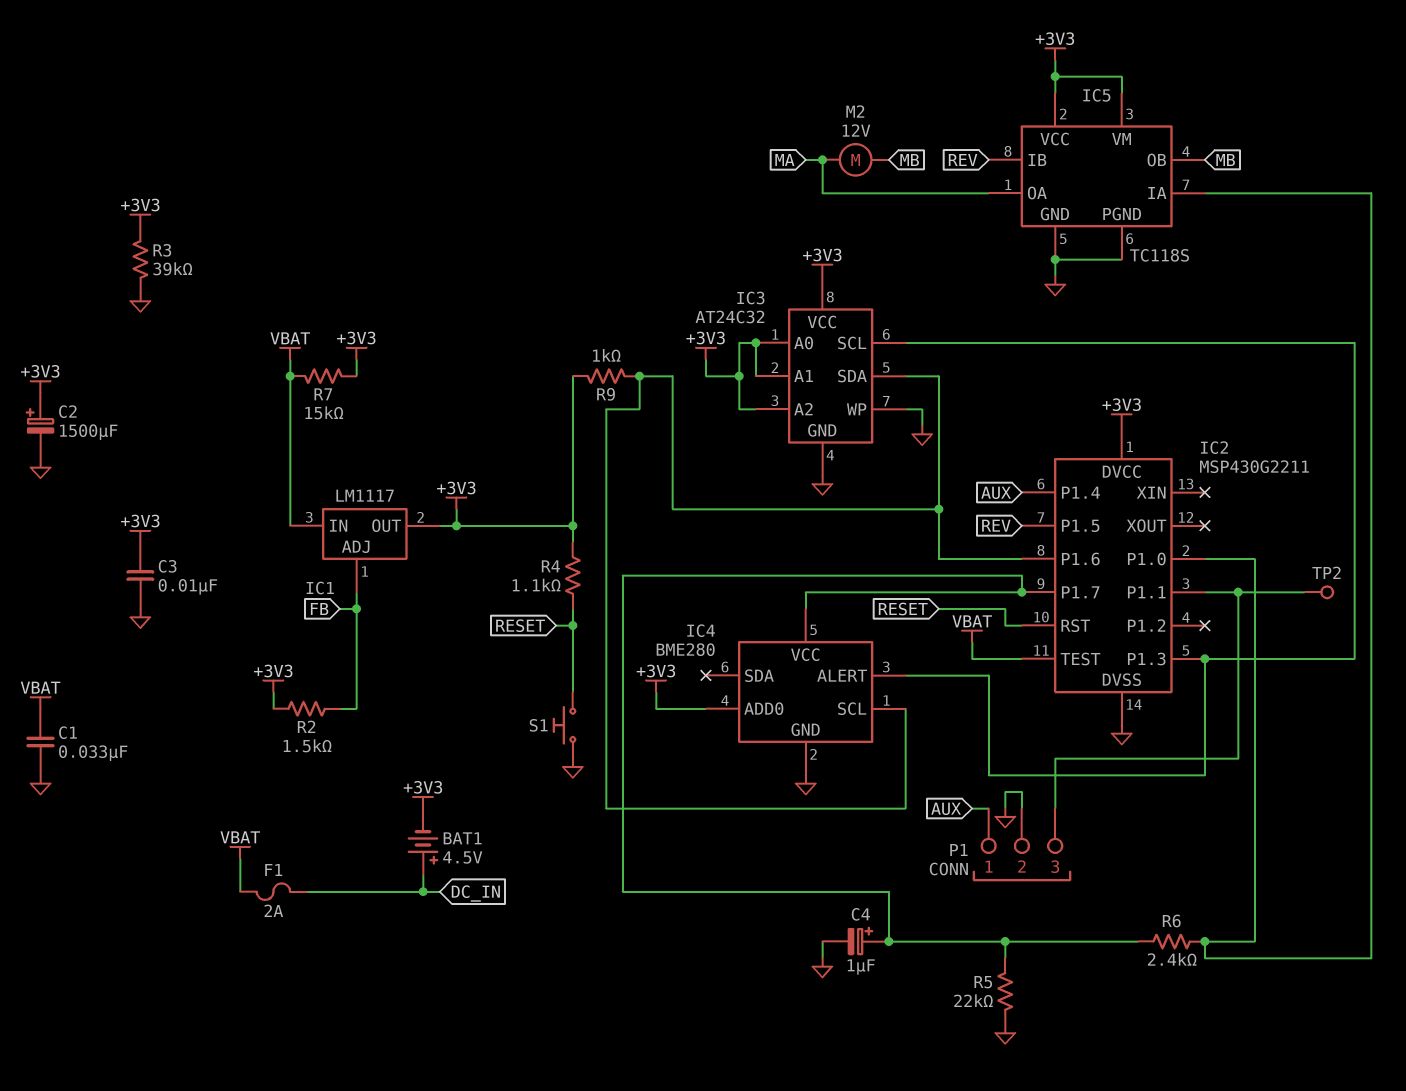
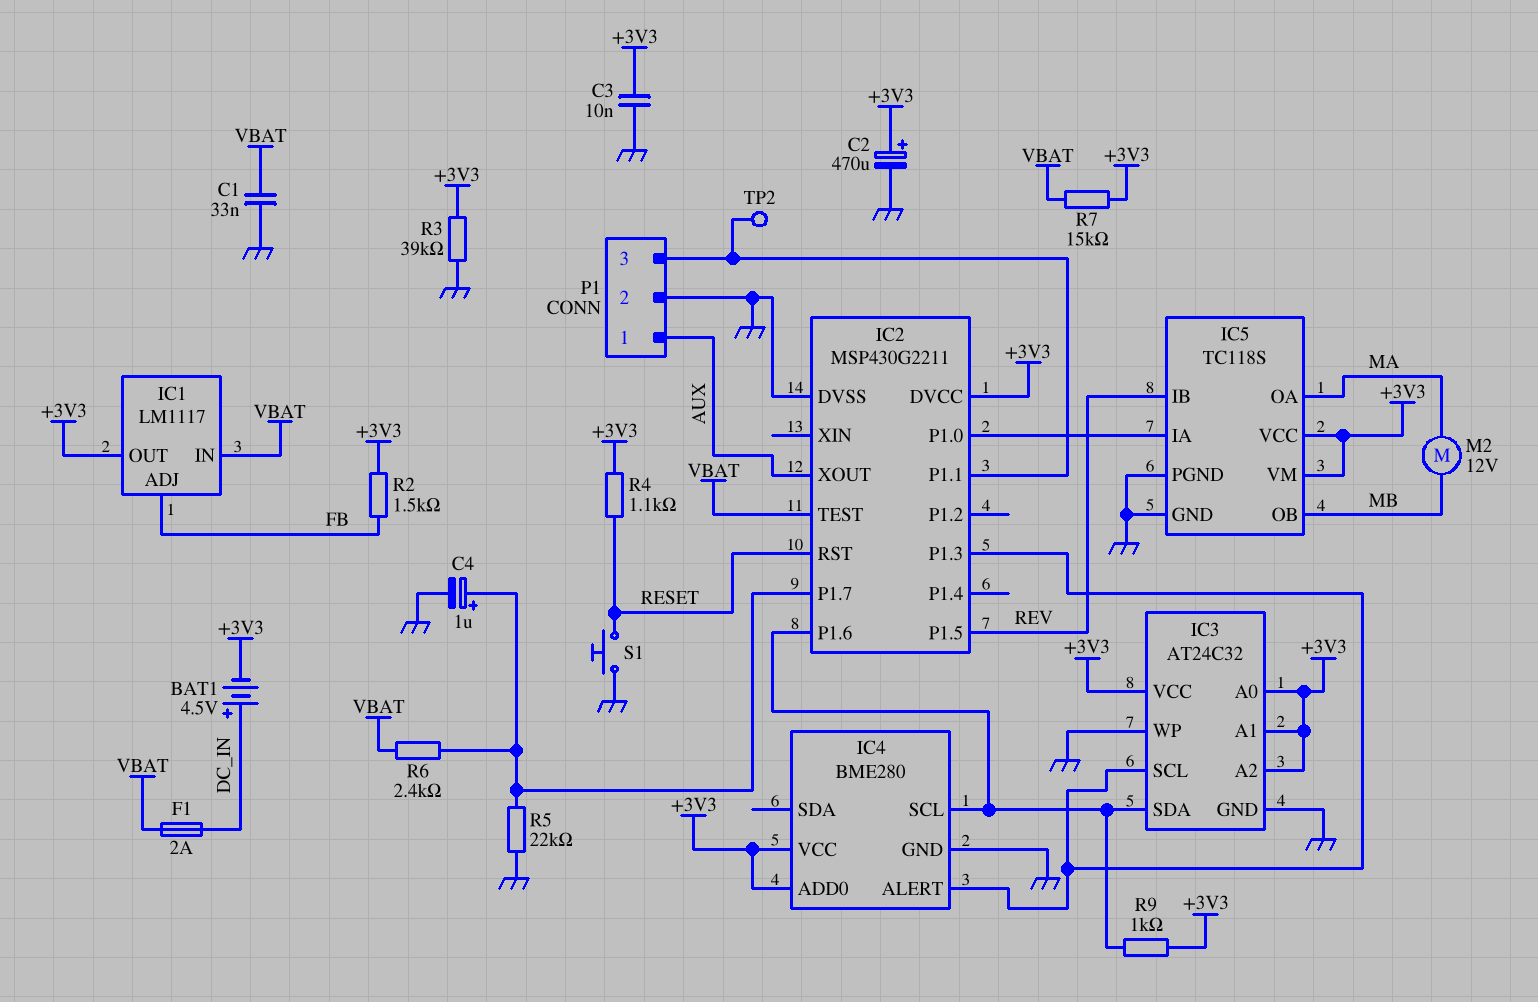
C2: 1500uF (plus +3V3, minus GND) -> 470uF (plus +3V3, minus GND)
IC2 pin P1.4: AUX -> none
IC2 pin XOUT: none -> AUX
IC4 pin VCC: IC2/P1.7 -> +3V3
R6: 2.4k (IC2/P1.0, IC2/P1.7) -> 2.4k (IC2/P1.7, VBAT)

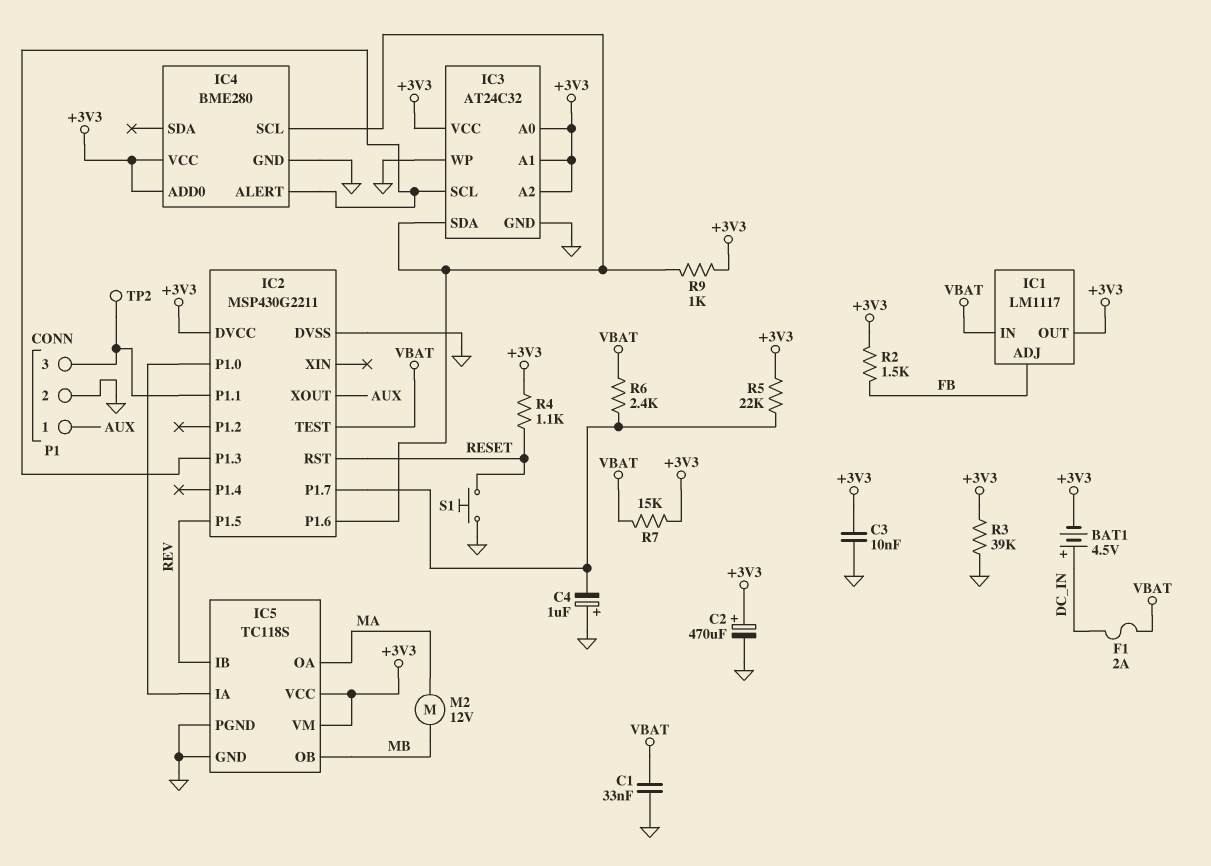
C4: 1uF (plus IC2/P1.7, minus GND) -> 1uF (plus GND, minus IC2/P1.7)
R5: 22k (GND, IC2/P1.7) -> 22k (+3V3, IC2/P1.7)

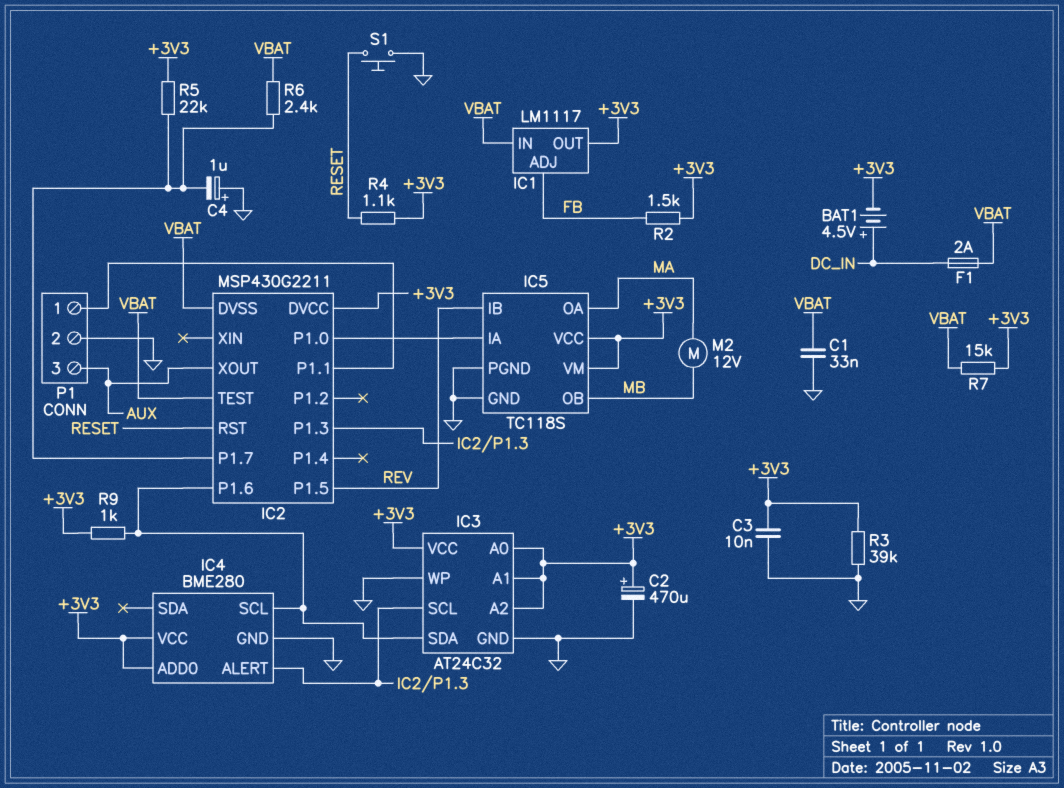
IC2 pin DVSS: GND -> VBAT
P1 pin 1: AUX -> IC2/P1.1
P1 pin 3: IC2/P1.1 -> AUX
TP2: test point (IC2/P1.1) -> none

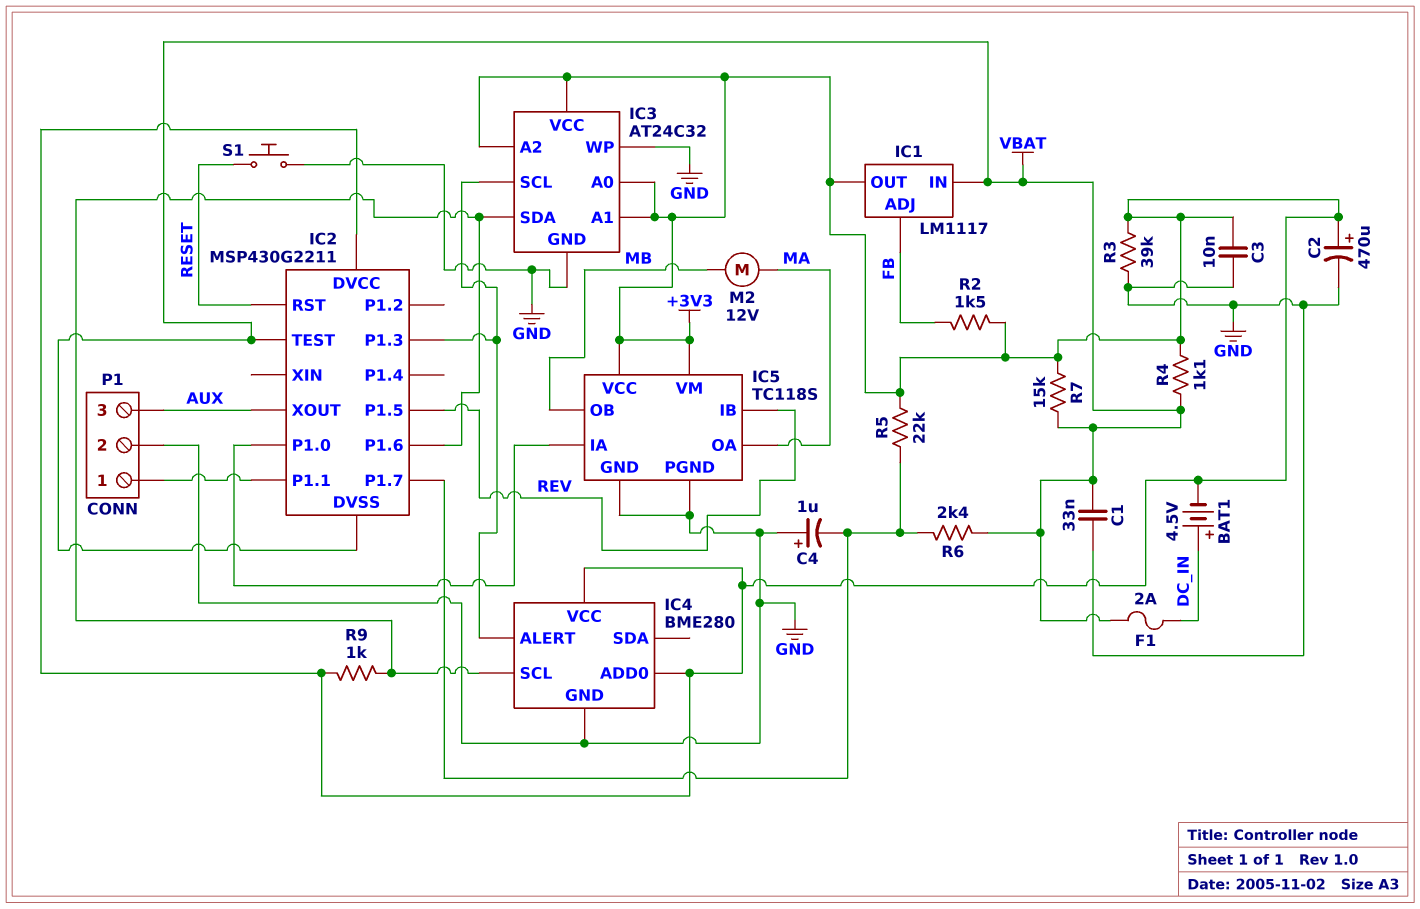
R4: 1.1k (+3V3, RESET) -> 1.1k (+3V3, VBAT)

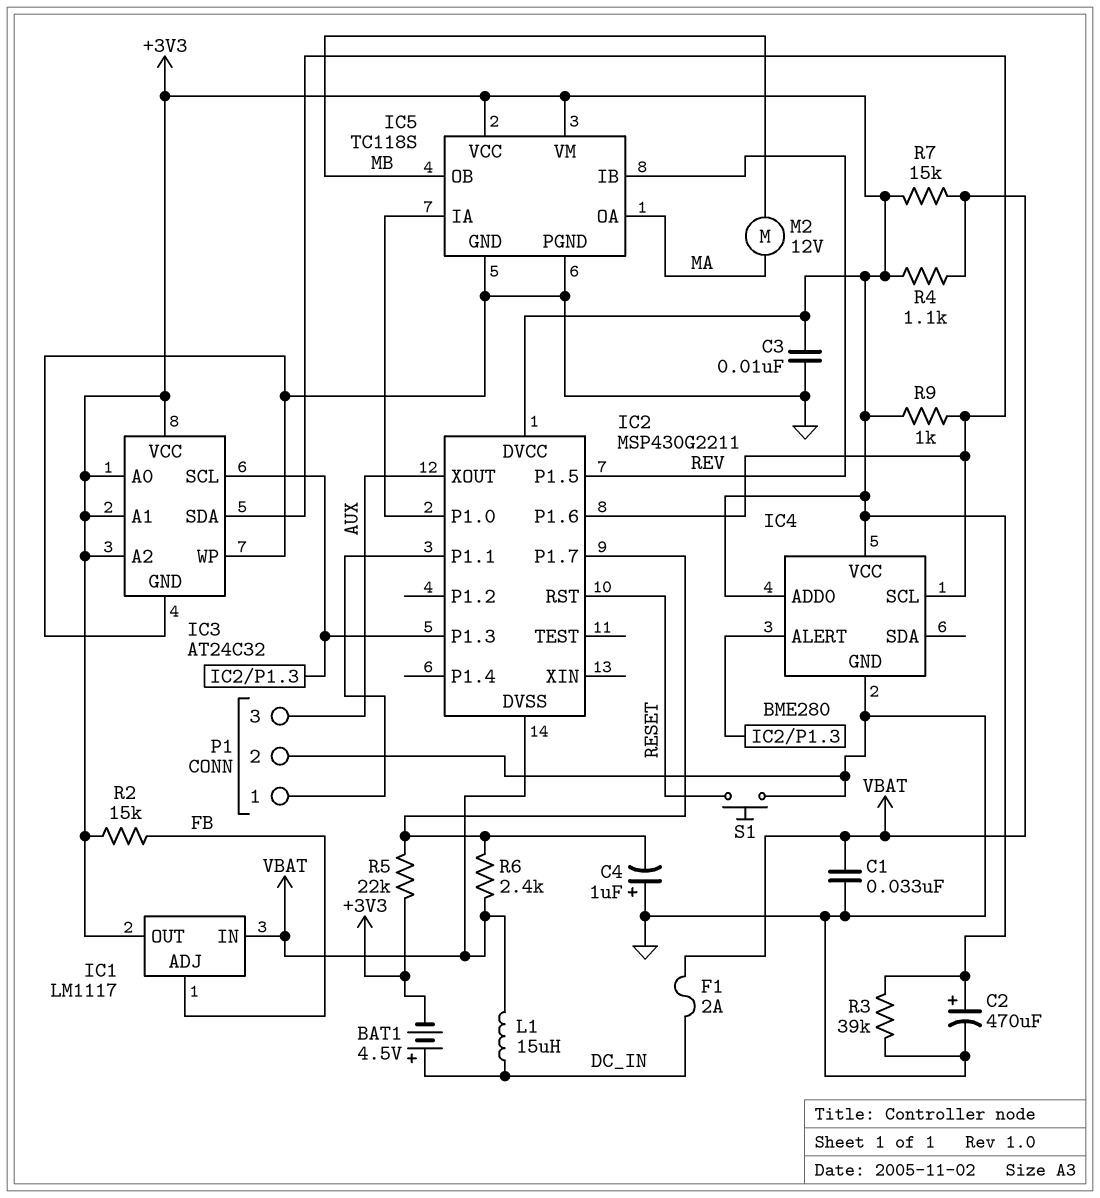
IC2 pin TEST: VBAT -> none
L1: none -> 15uH (DC_IN, VBAT)
R2: 1.5k (+3V3, FB) -> 15k (+3V3, FB)

